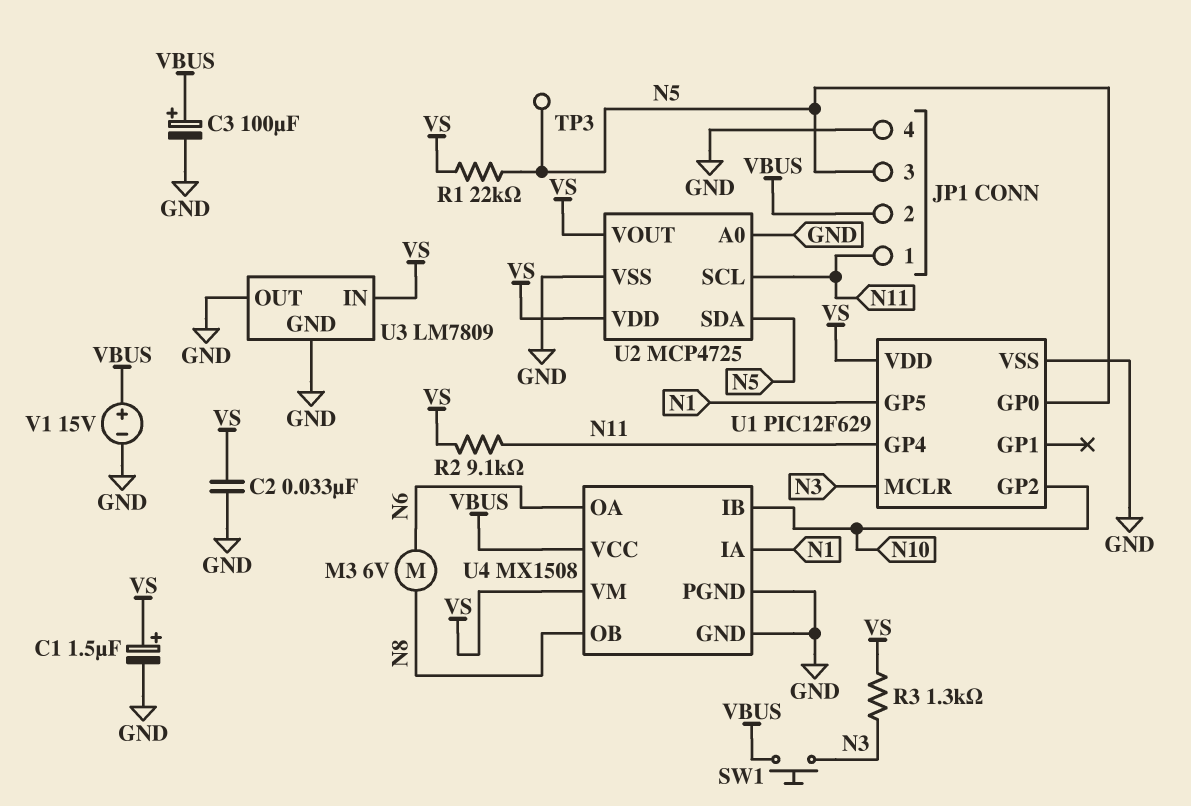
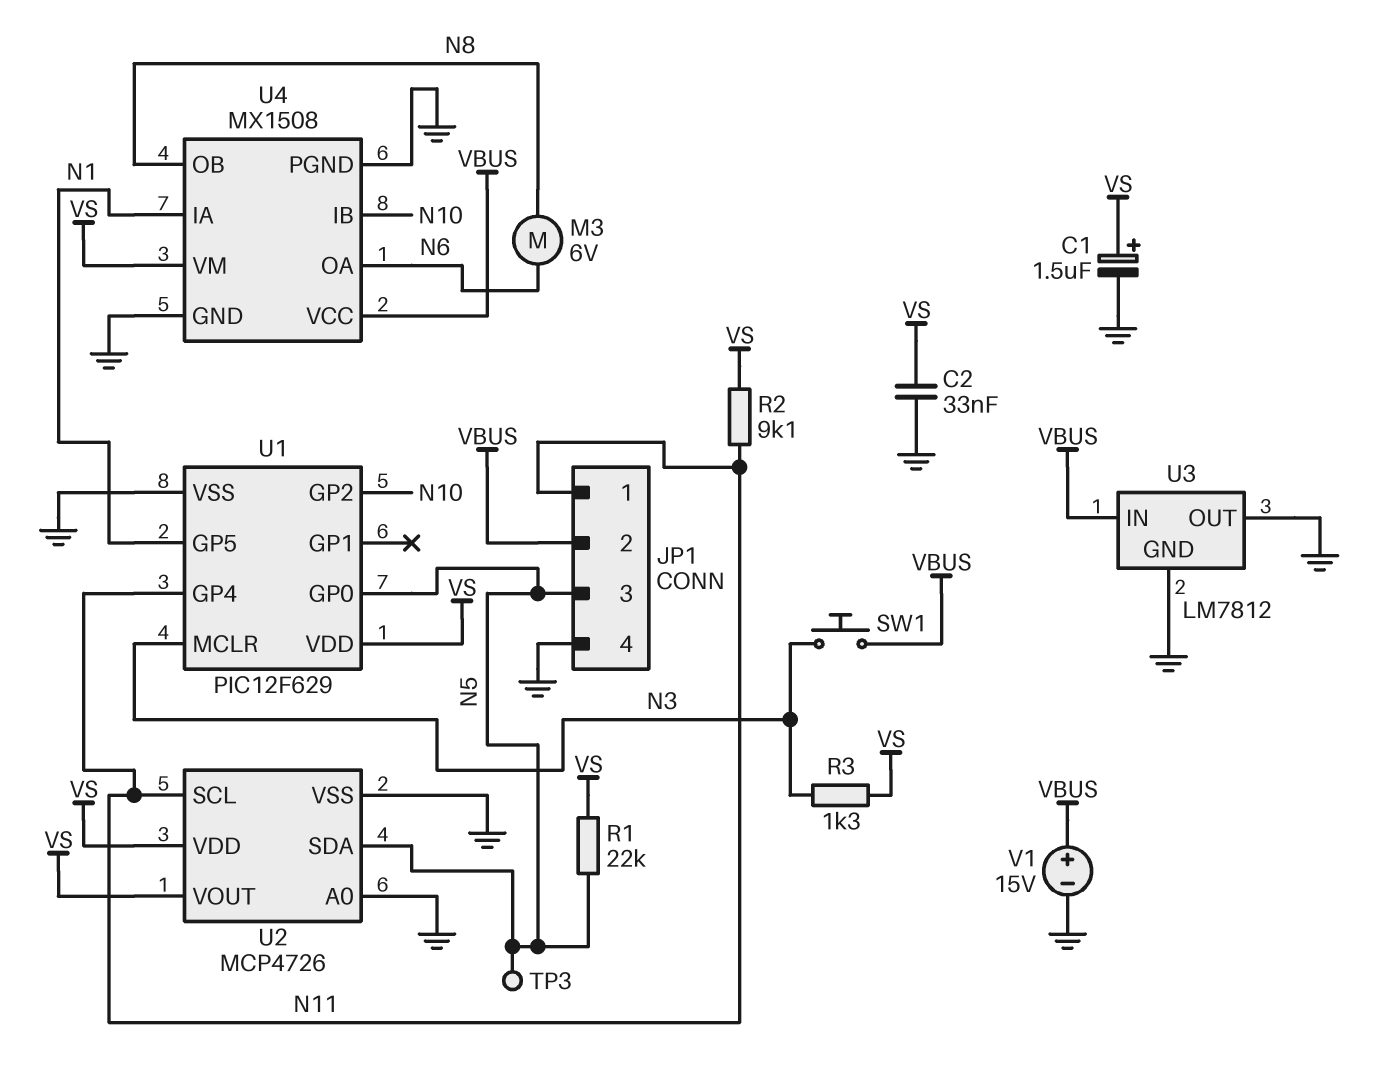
C3: 100uF (plus VBUS, minus GND) -> none
U2: MCP4725 -> MCP4726
U3: LM7809 -> LM7812
U3 pin IN: VS -> VBUS

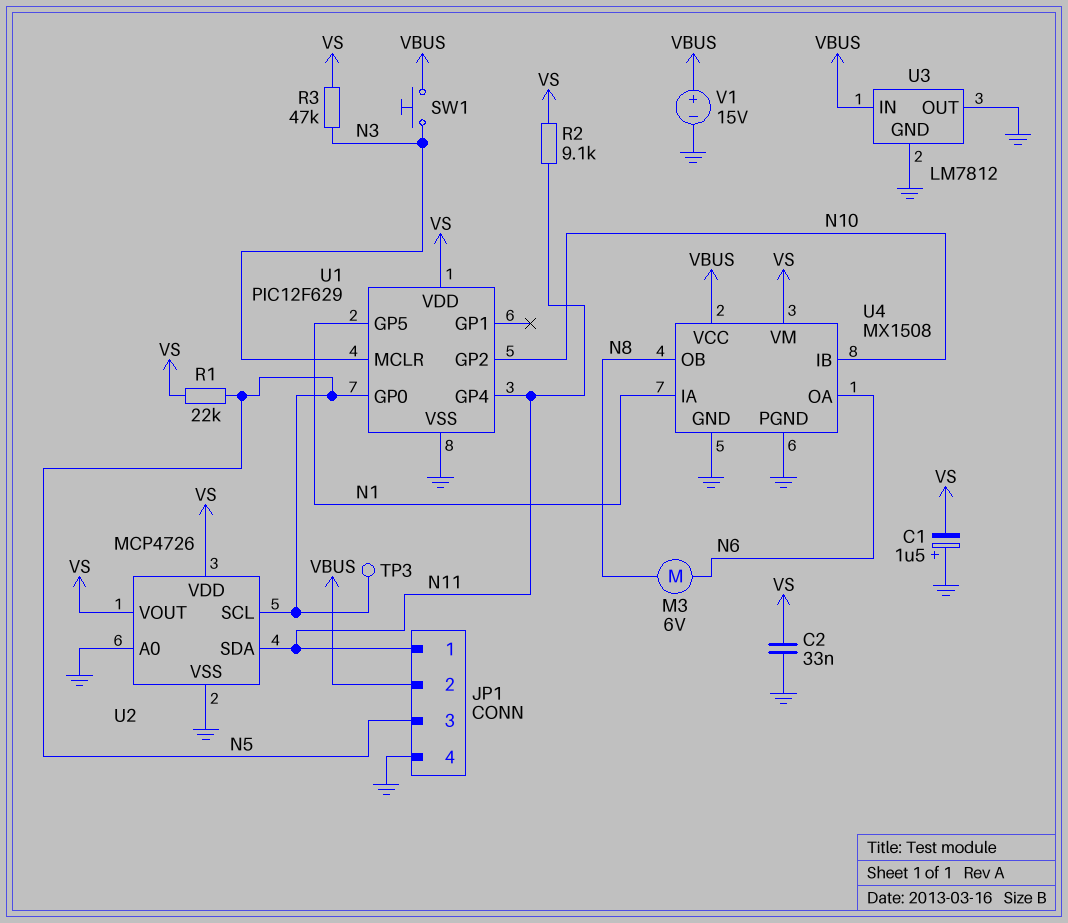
C1: 1.5uF (plus VS, minus GND) -> 1.5uF (plus GND, minus VS)
R3: 1.3k (N3, VS) -> 47k (N3, VS)
U2 pin SCL: N11 -> N5
U2 pin SDA: N5 -> N11

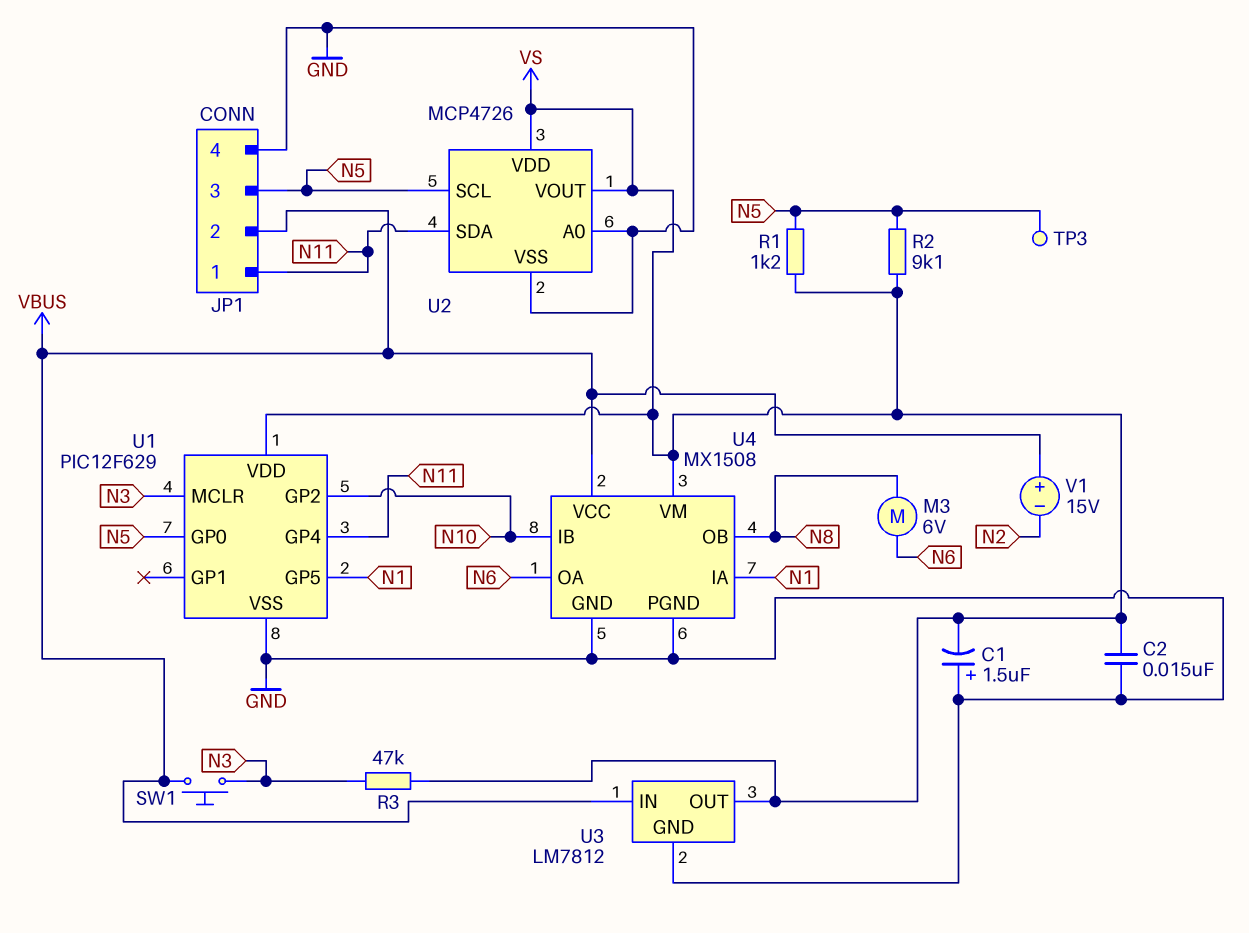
C2: 33nF (GND, VS) -> 15nF (GND, VS)
R1: 22k (N5, VS) -> 1.2k (N5, VS)
R2: 9.1k (N11, VS) -> 9.1k (N5, VS)
U3 pin OUT: GND -> VS
V1: 15V (plus VBUS, minus GND) -> 15V (plus VBUS, minus N2)

